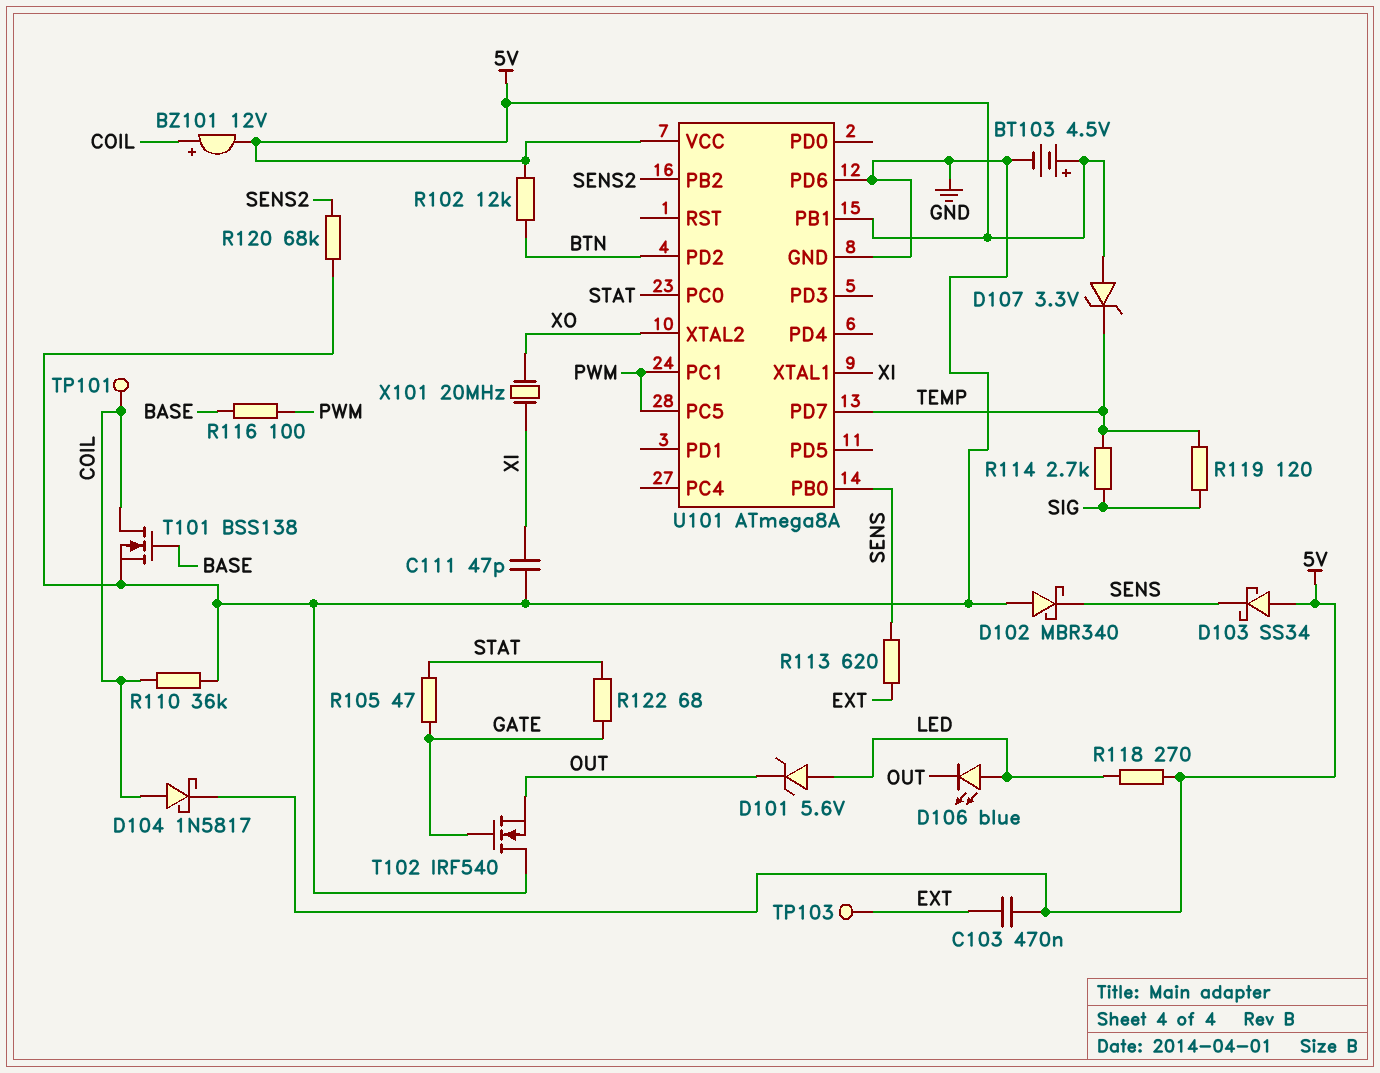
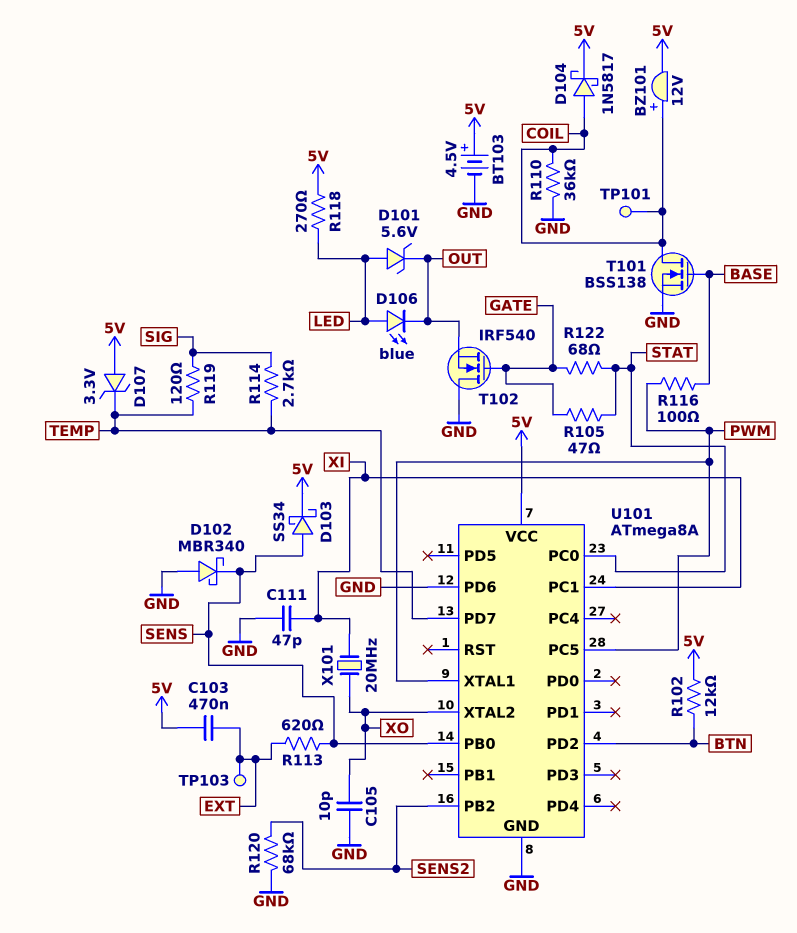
C105: none -> 10pF (GND, XO)
D103: schottky SS34 (A 5V, K SENS) -> schottky SS34 (A SENS, K 5V)
U101 pin PB1: 5V -> none
U101 pin PC1: PWM -> XI
U101 pin XTAL1: XI -> PWM

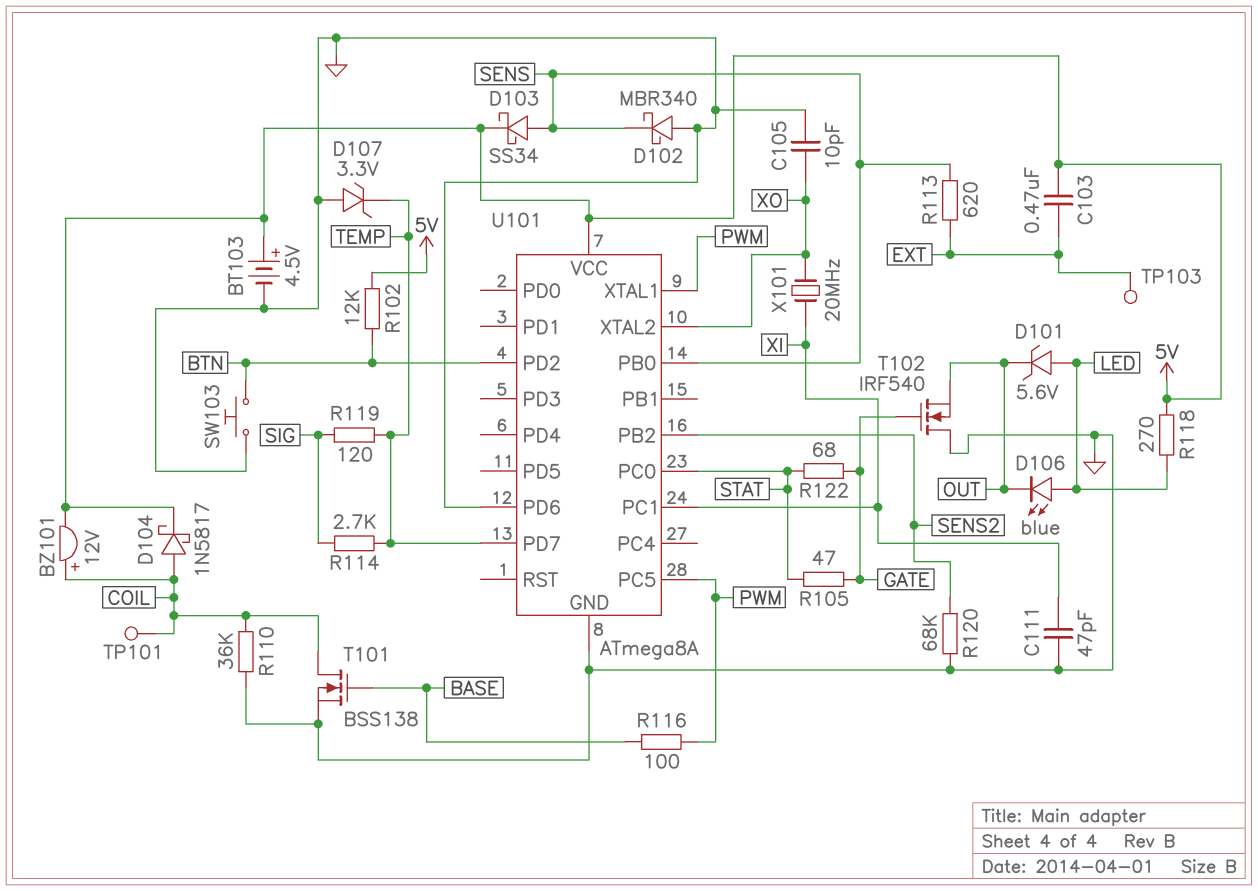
D107: zener 3.3V (A 5V, K TEMP) -> zener 3.3V (A GND, K TEMP)
SW103: none -> button (BTN, GND)

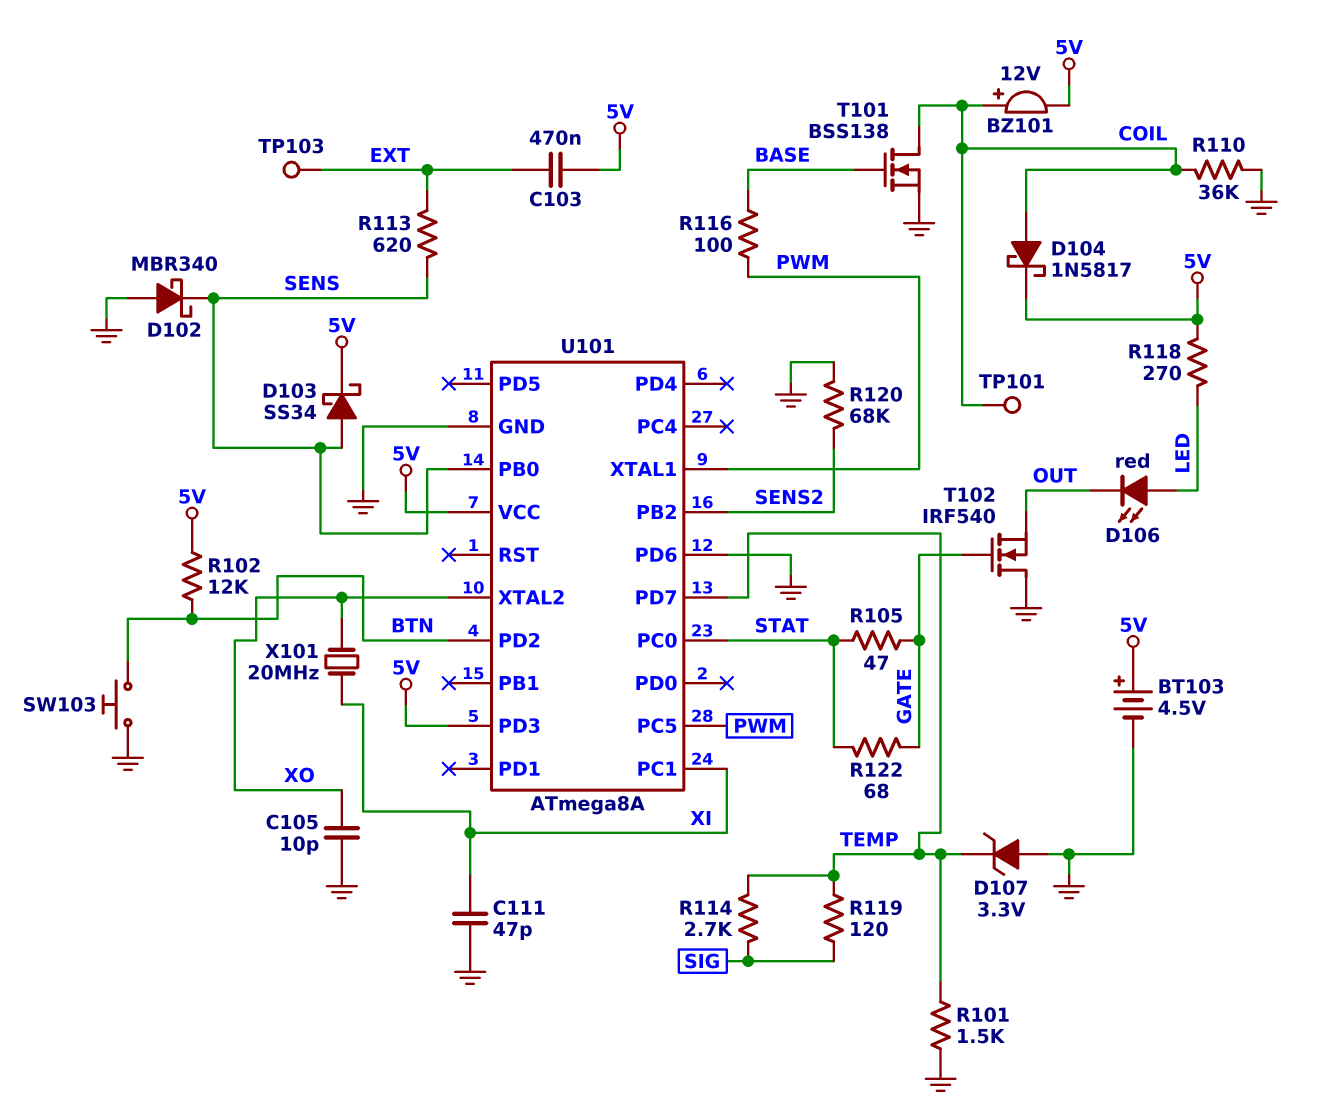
D101: zener 5.6V (A LED, K OUT) -> none
D106: LED blue (A LED, K OUT) -> LED red (A LED, K OUT)
R101: none -> 1.5k (GND, TEMP)
U101 pin PD3: none -> 5V

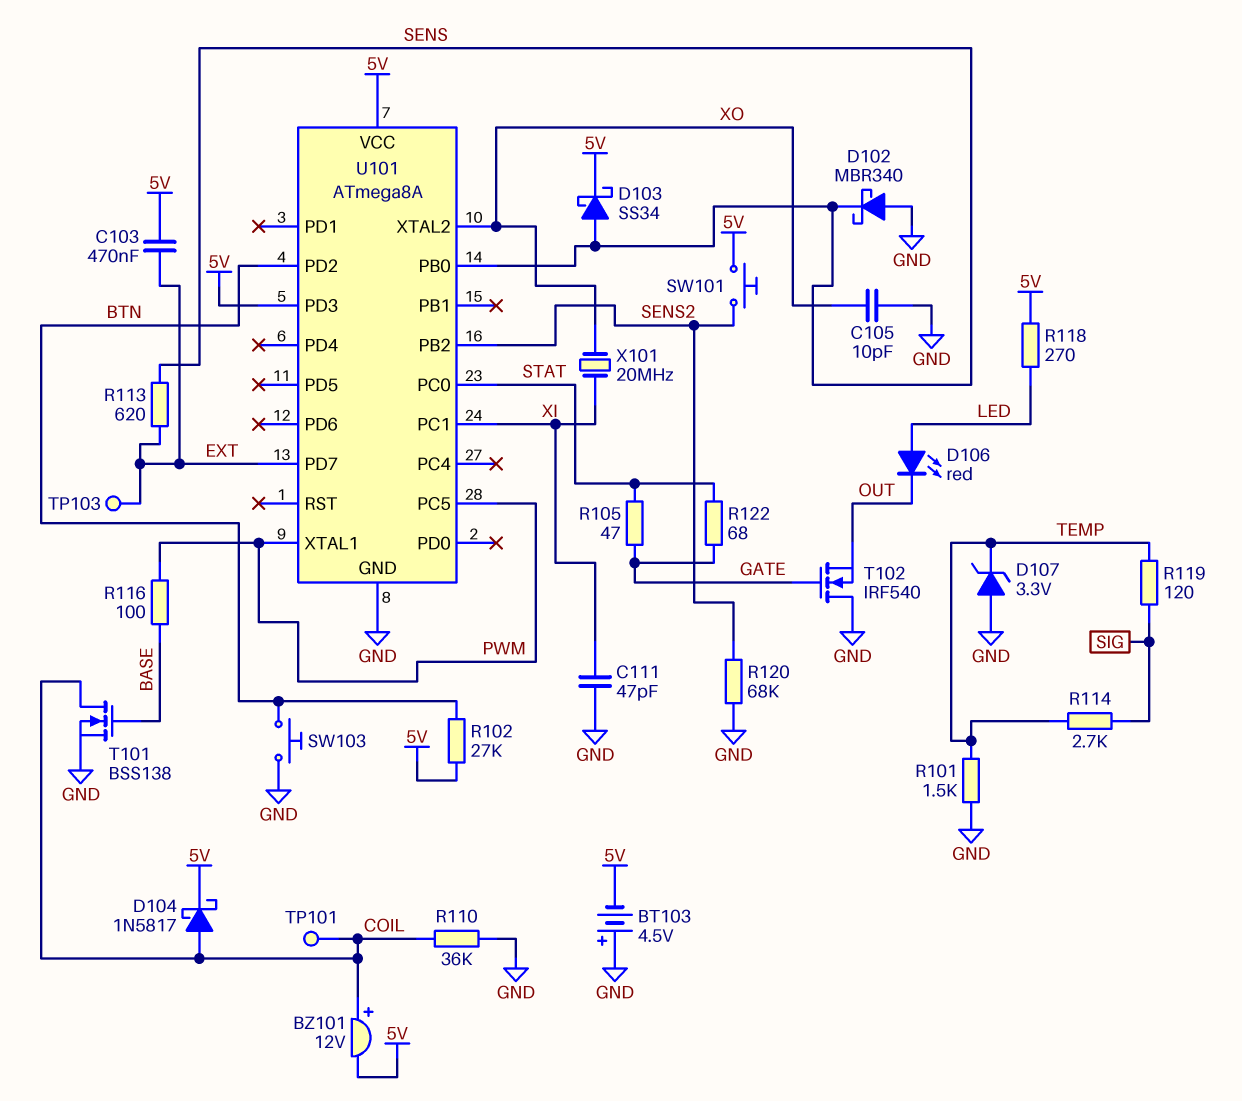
BT103: 4.5V (plus 5V, minus GND) -> 4.5V (plus GND, minus 5V)
R102: 12k (5V, BTN) -> 27k (5V, BTN)
SW101: none -> button (5V, SENS2)
U101 pin PD6: GND -> none
U101 pin PD7: TEMP -> EXT

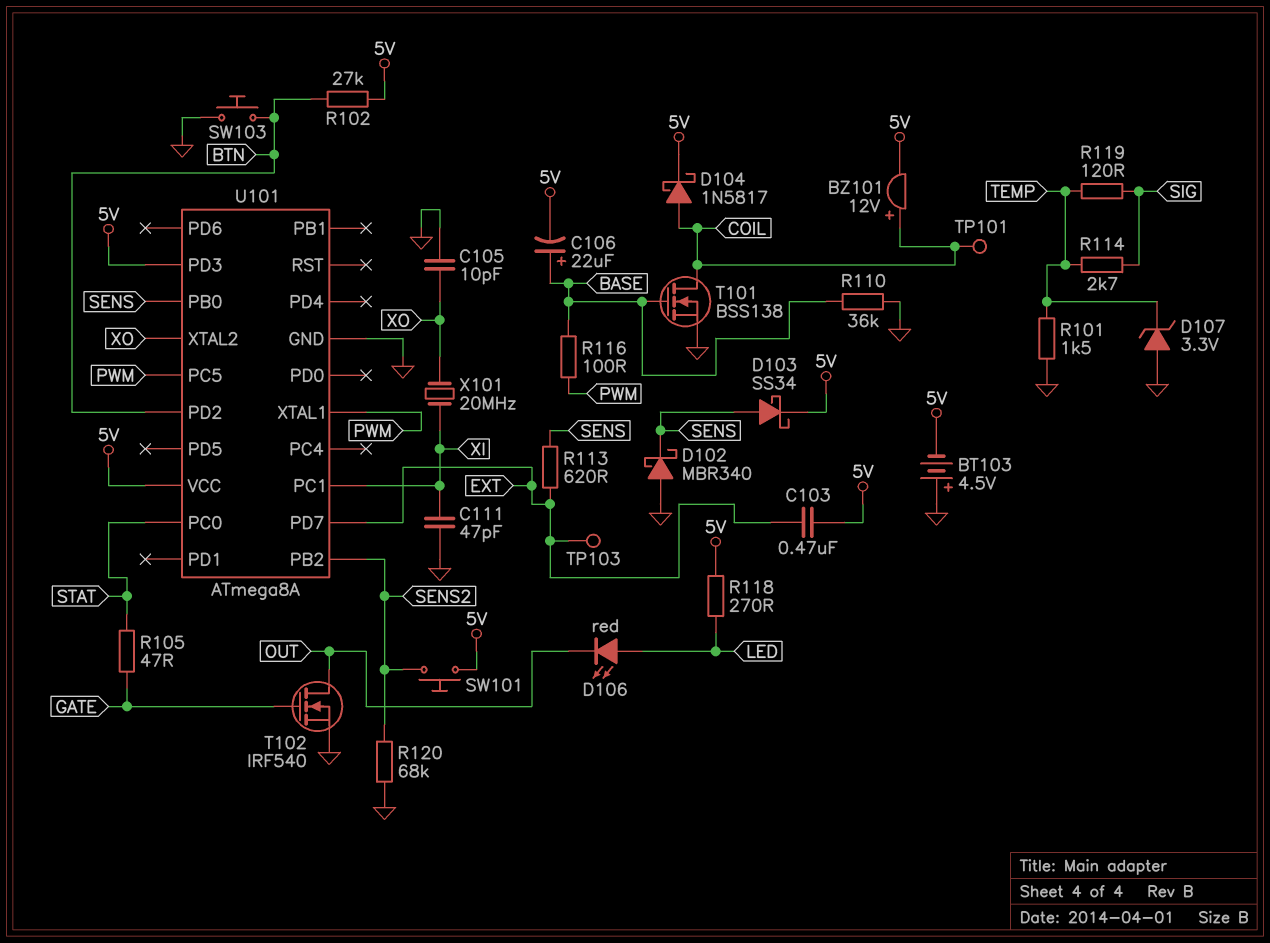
C106: none -> 22uF (plus BASE, minus 5V)
R110: 36k (COIL, GND) -> 36k (BASE, GND)
R122: 68 (GATE, STAT) -> none
T102: NMOS IRF540 (G GATE, D GND, S OUT) -> NMOS IRF540 (G GATE, D OUT, S GND)

